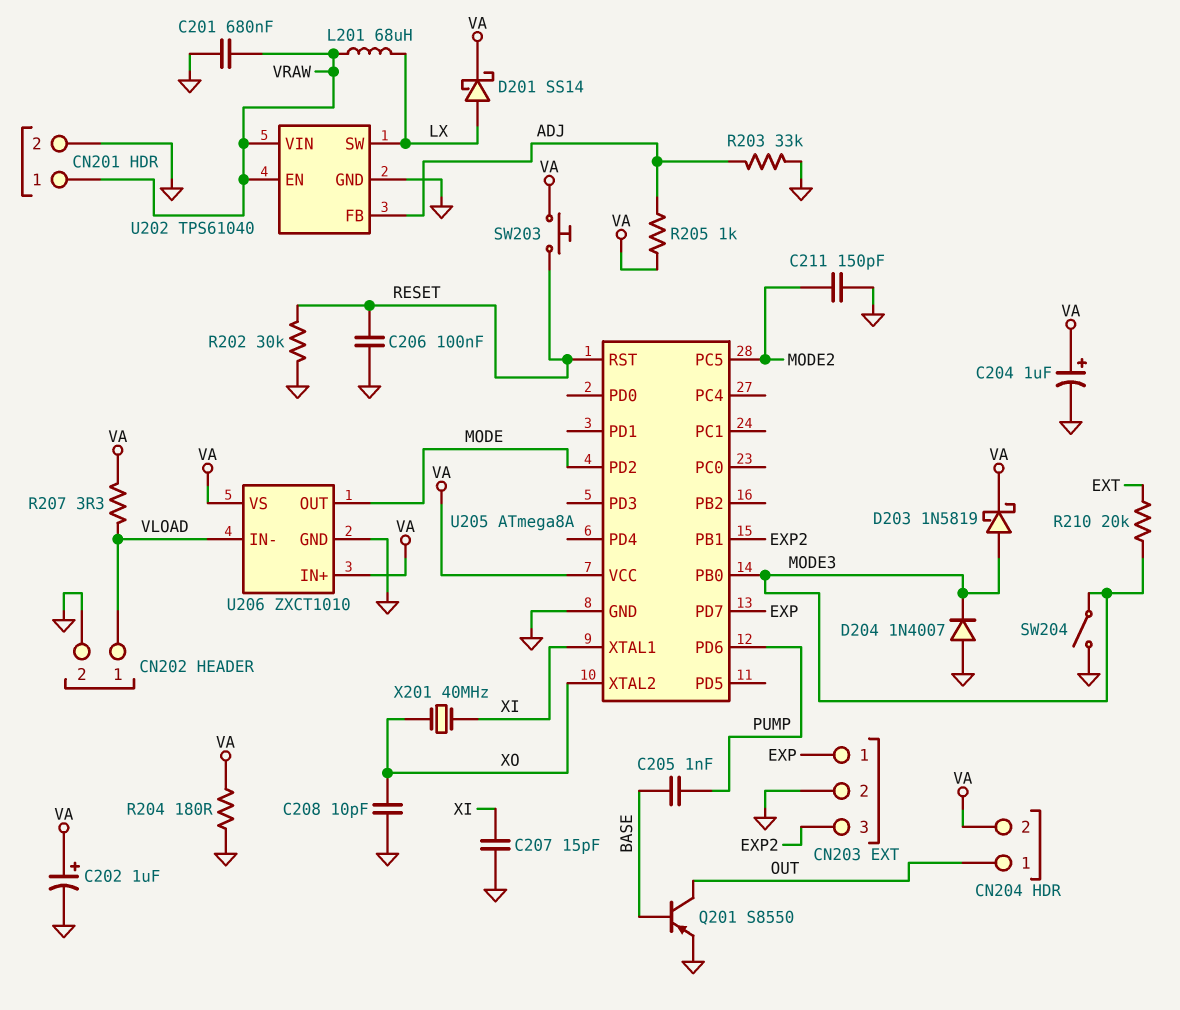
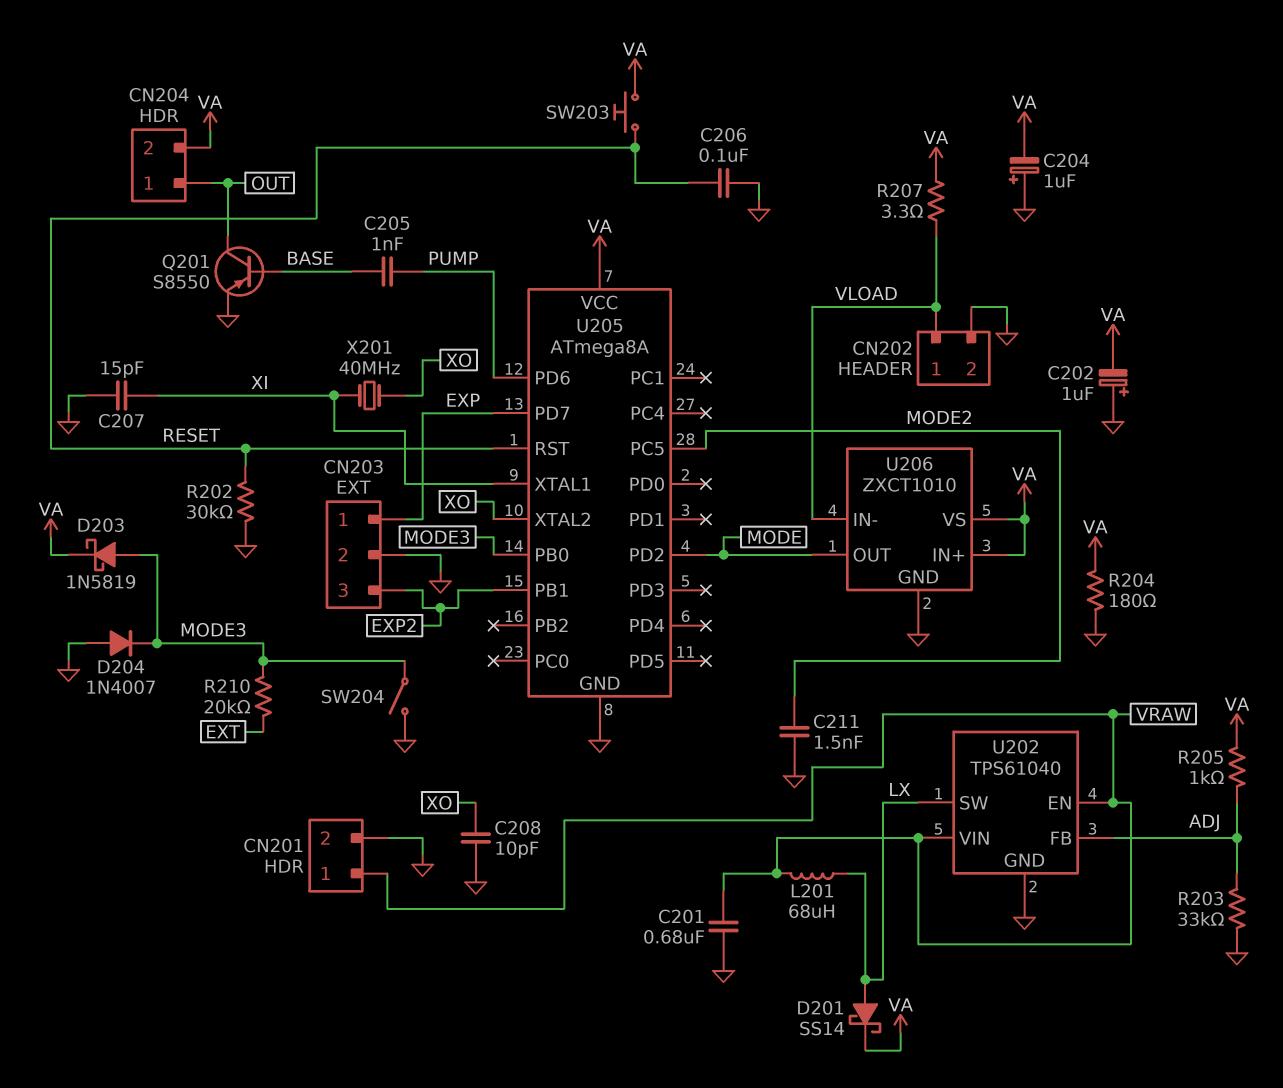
C202: 1uF (plus VA, minus GND) -> 1uF (plus GND, minus VA)
C204: 1uF (plus VA, minus GND) -> 1uF (plus GND, minus VA)
C211: 150pF (GND, MODE2) -> 1.5nF (GND, MODE2)

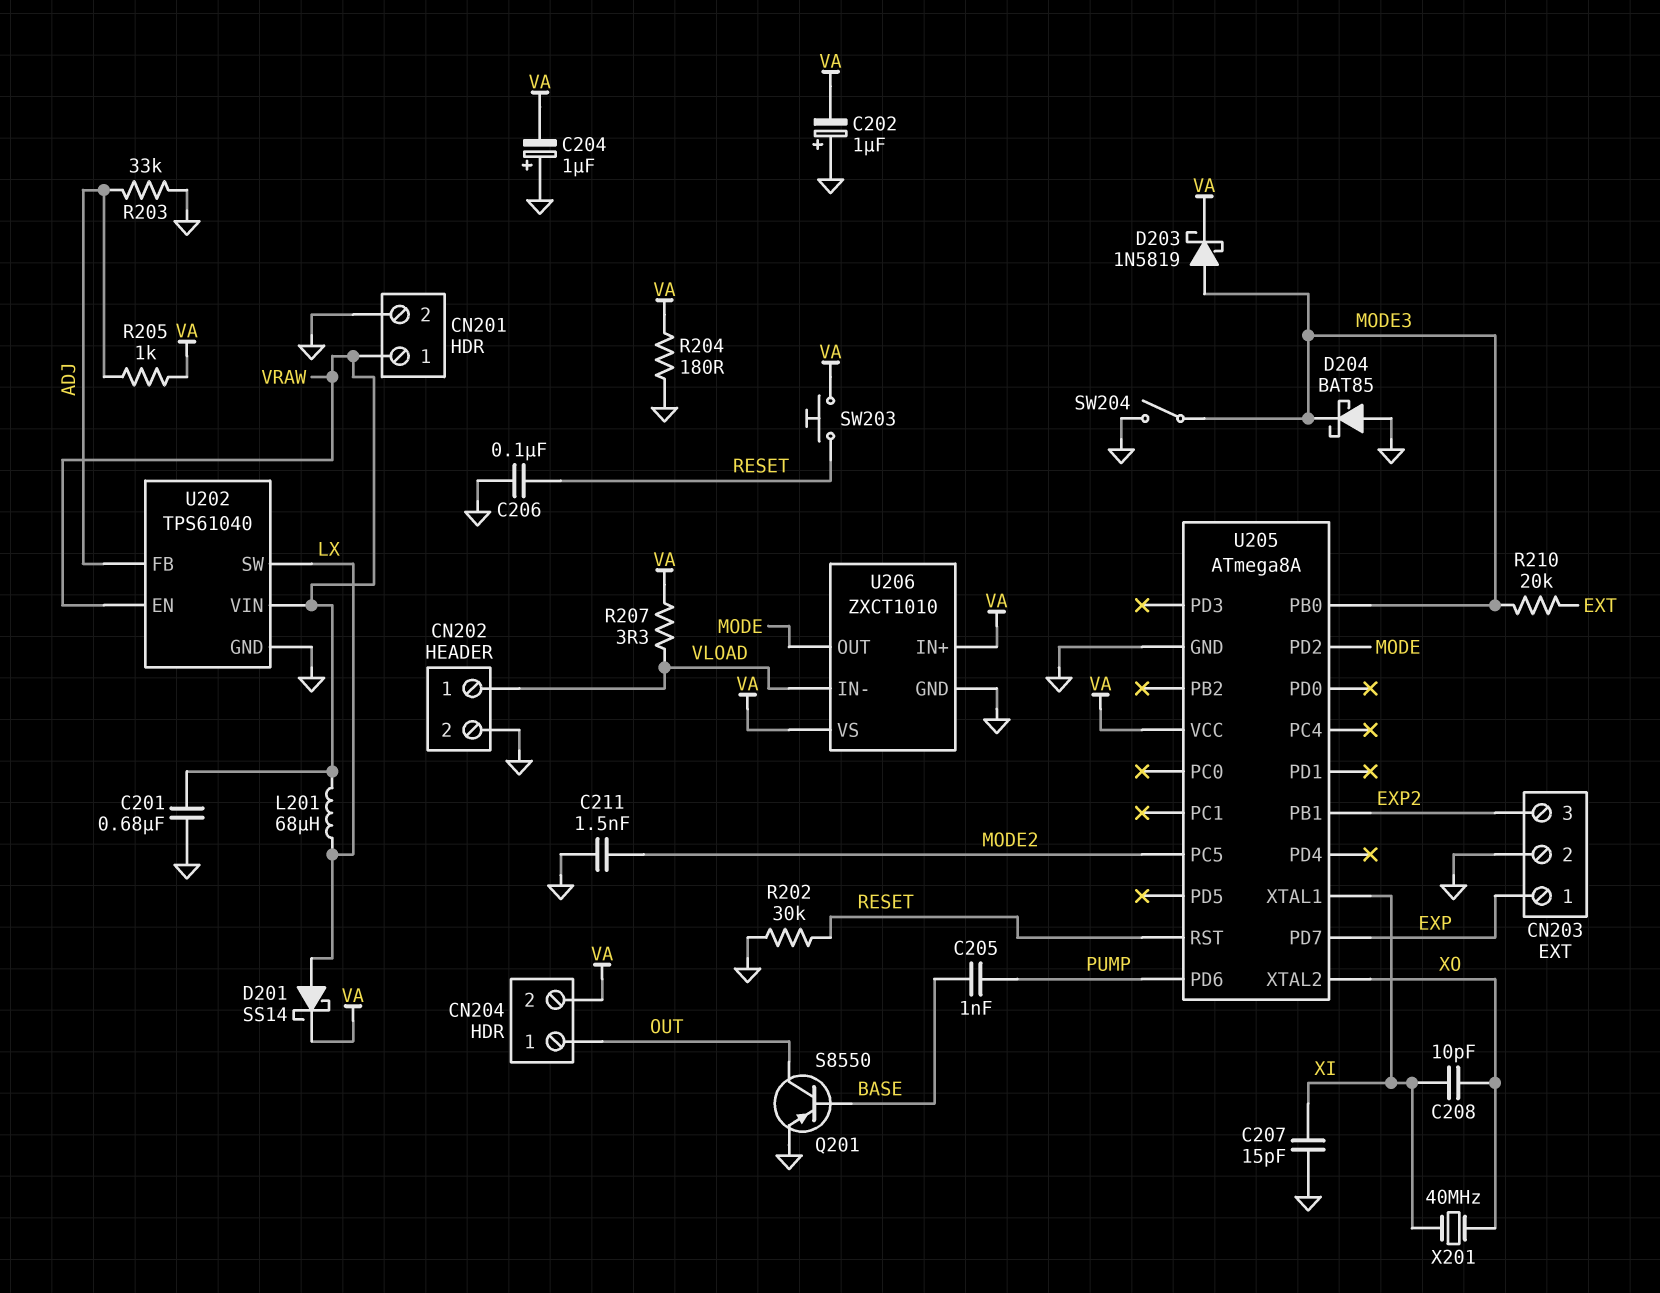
C208: 10pF (GND, XO) -> 10pF (XI, XO)
D204: diode 1N4007 (A GND, K MODE3) -> schottky BAT85 (A GND, K MODE3)

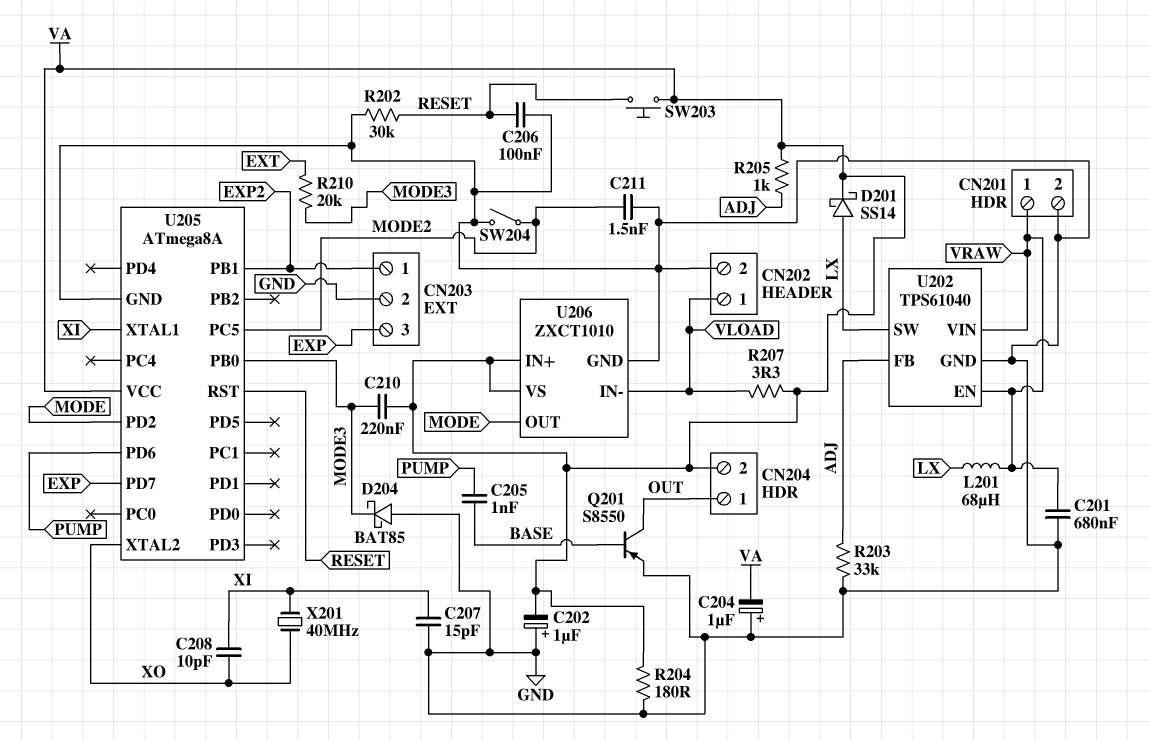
C210: none -> 220nF (MODE3, VA)
CN203 pin 1: EXP -> EXP2
CN203 pin 3: EXP2 -> EXP
D203: schottky 1N5819 (A MODE3, K VA) -> none
SW204: switch (GND, MODE3) -> switch (GND, MODE2)

